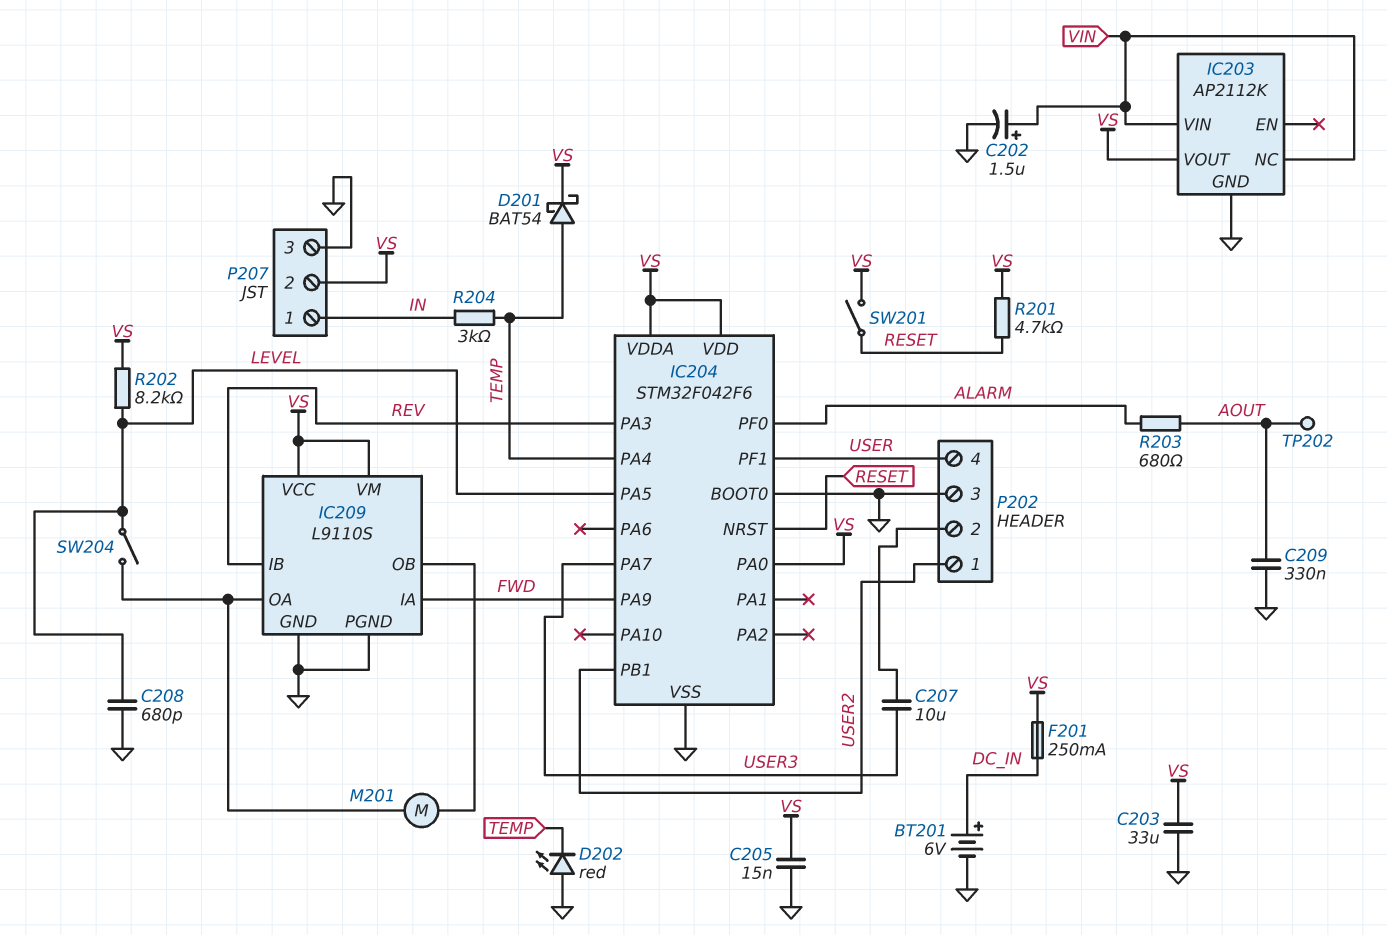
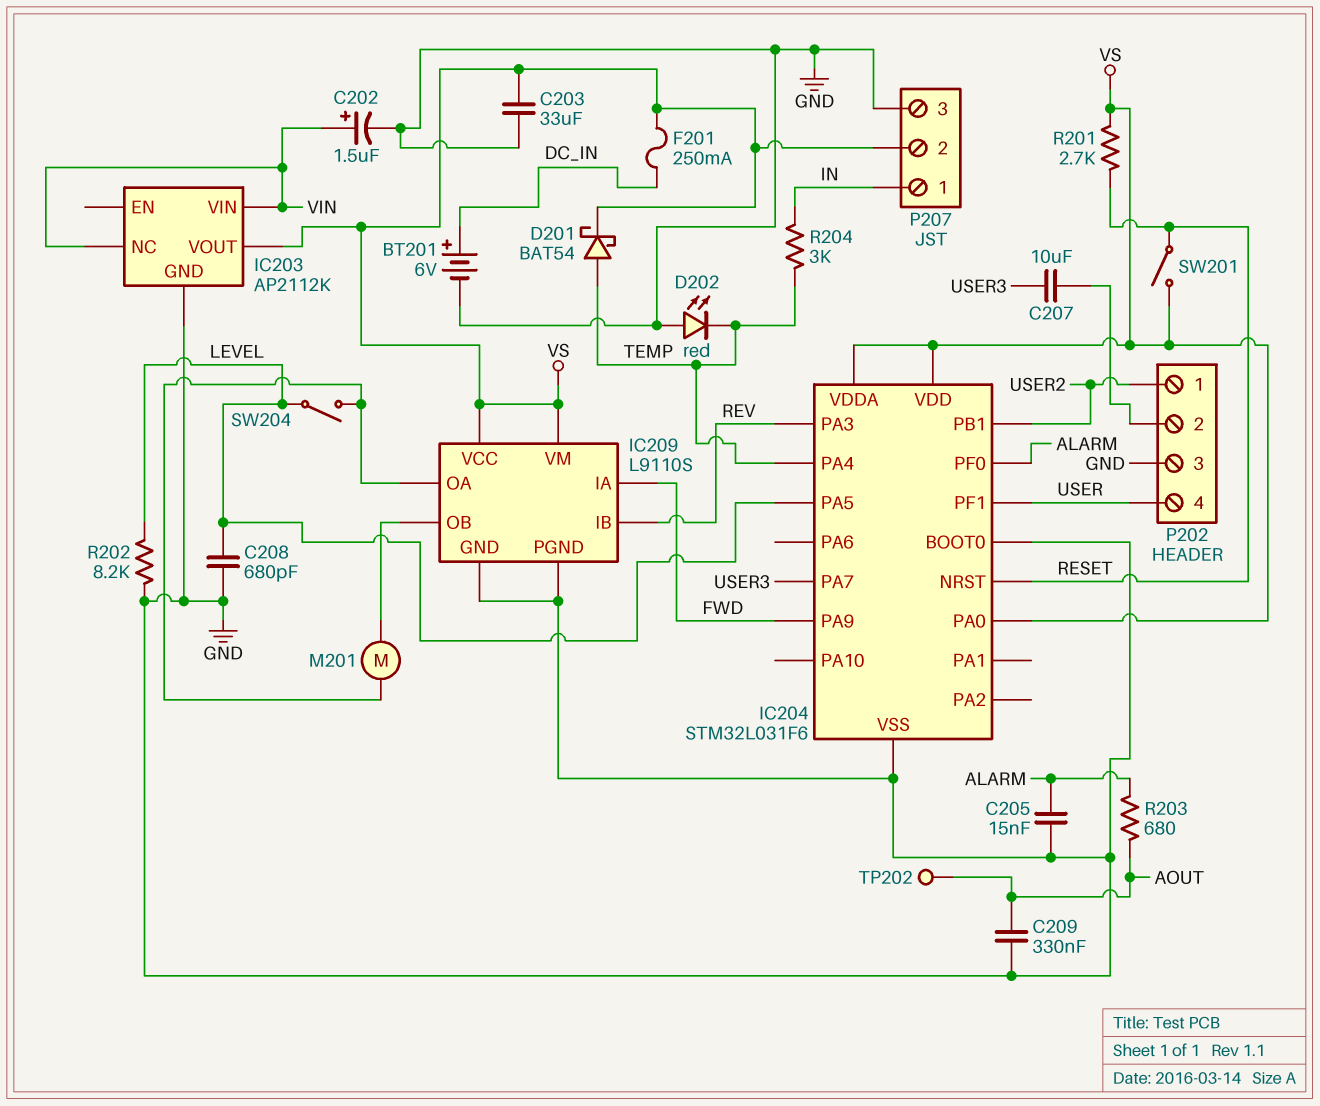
C205: 15nF (GND, VS) -> 15nF (ALARM, GND)
IC204: STM32F042F6 -> STM32L031F6
R201: 4.7k (RESET, VS) -> 2.7k (RESET, VS)
R202: 8.2k (LEVEL, VS) -> 8.2k (GND, LEVEL)

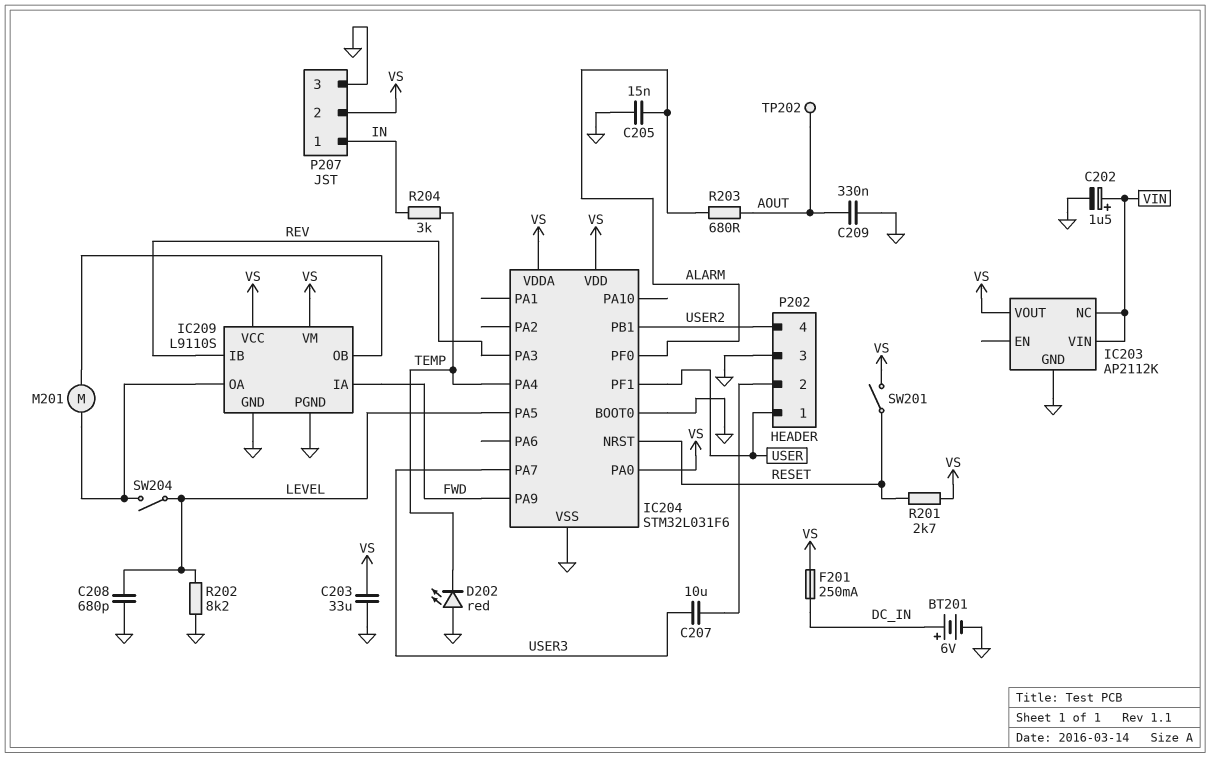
D201: schottky BAT54 (A TEMP, K VS) -> none
P202 pin 1: USER2 -> USER
P202 pin 4: USER -> USER2

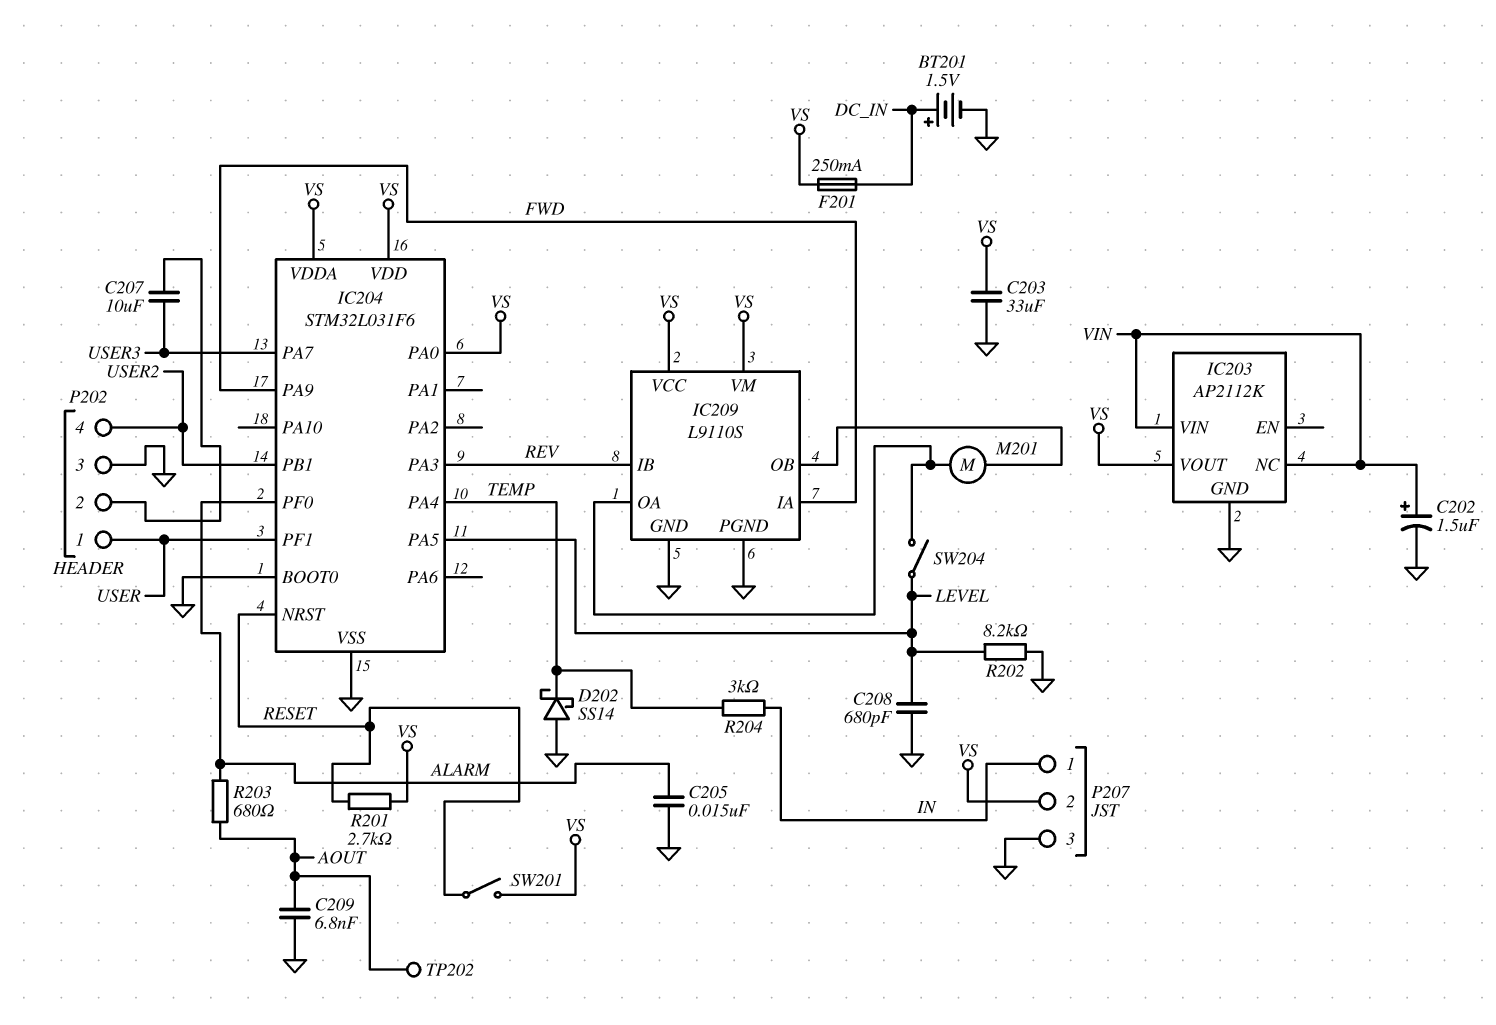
BT201: 6V (plus DC_IN, minus GND) -> 1.5V (plus DC_IN, minus GND)
C209: 330nF (AOUT, GND) -> 6.8nF (AOUT, GND)
D202: LED red (A GND, K TEMP) -> schottky SS14 (A GND, K TEMP)

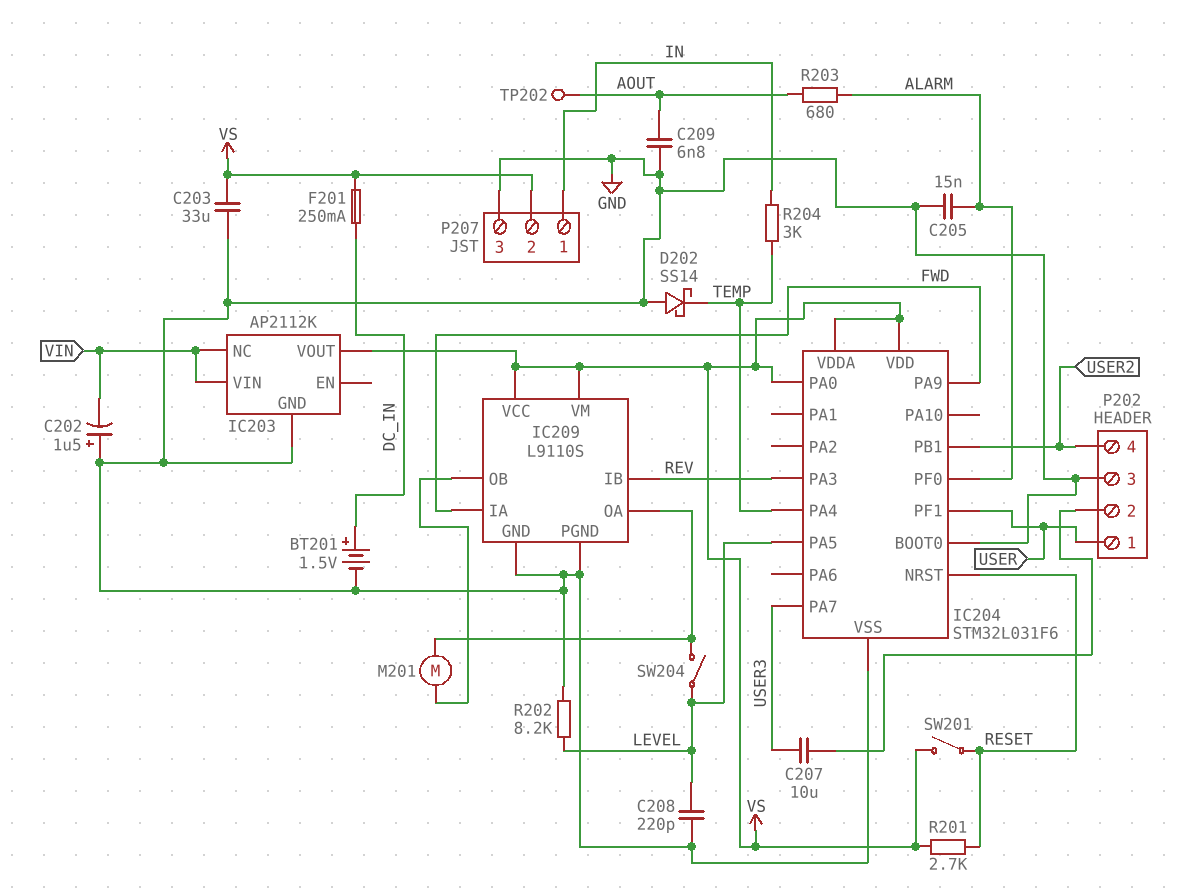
C202: 1.5uF (plus VIN, minus GND) -> 1.5uF (plus GND, minus VIN)
C208: 680pF (GND, LEVEL) -> 220pF (GND, LEVEL)

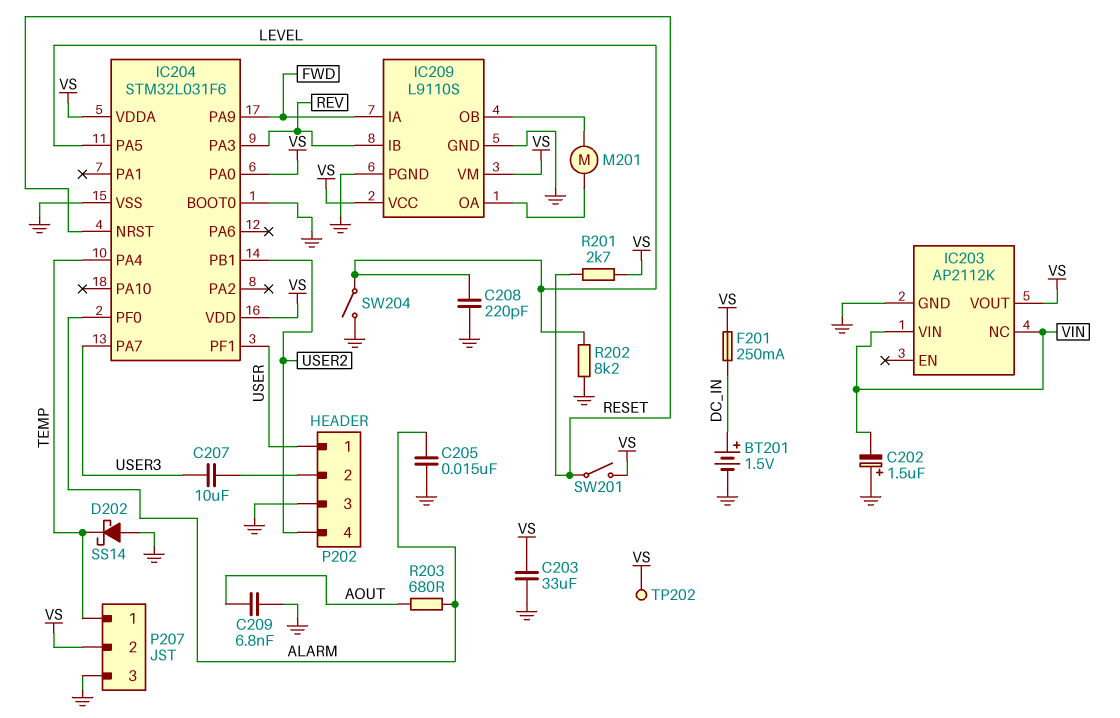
P207 pin 1: IN -> TEMP
R204: 3k (IN, TEMP) -> none
SW204: switch (IC209/OA, LEVEL) -> switch (GND, LEVEL)
TP202: test point (AOUT) -> test point (VS)

